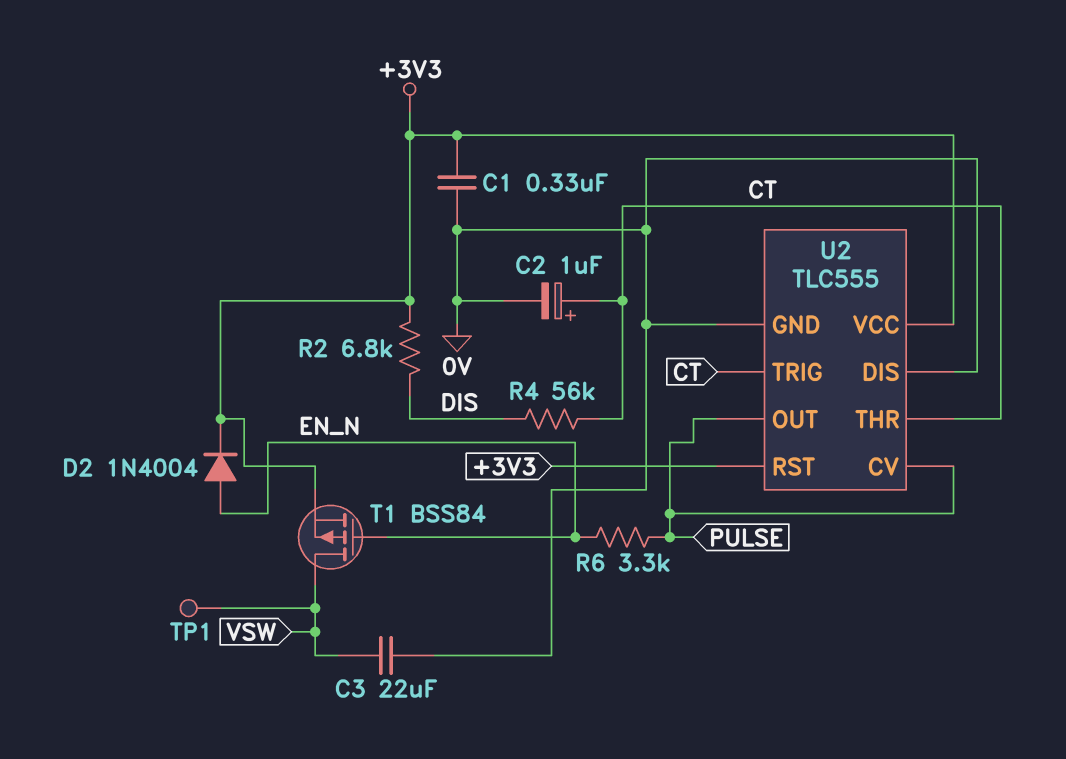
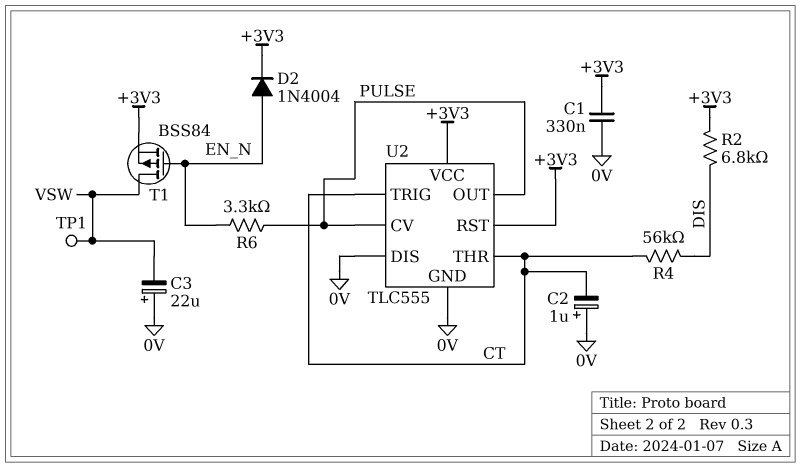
C2: 1uF (plus CT, minus 0V) -> 1uF (plus 0V, minus CT)
C3: 22uF (0V, VSW) -> 22uF (plus 0V, minus VSW)

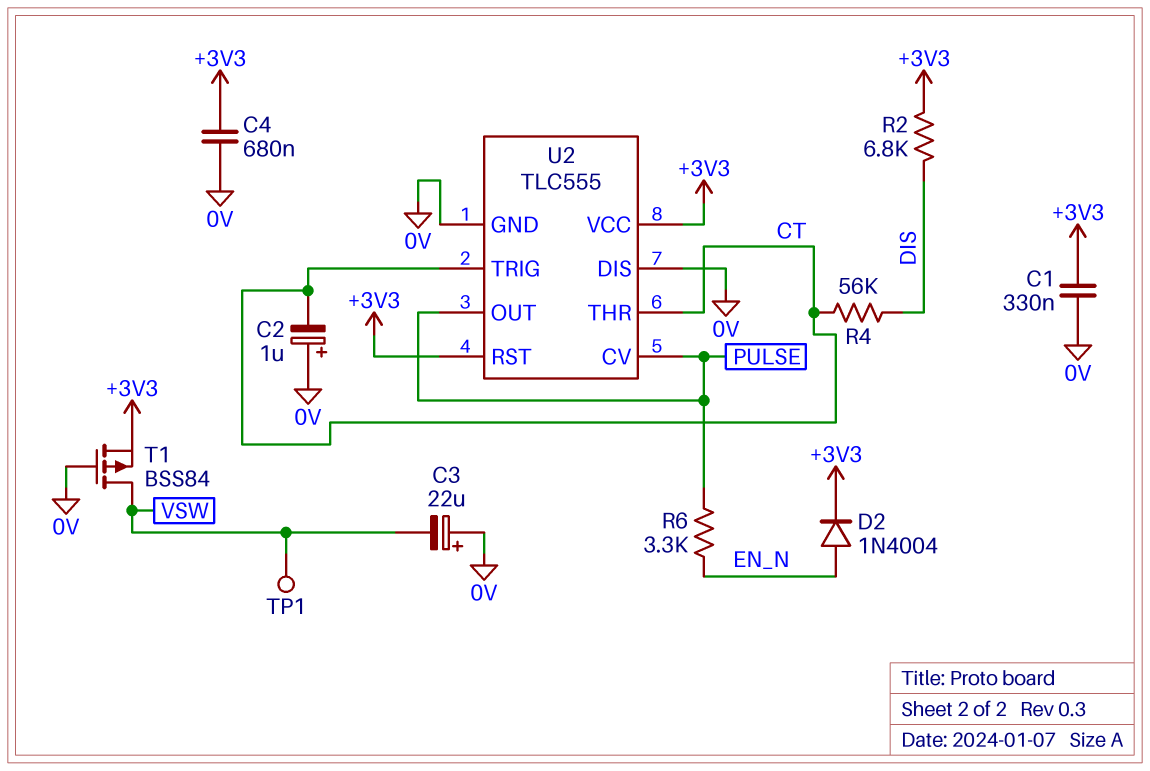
C4: none -> 680nF (+3V3, 0V)
T1: PMOS BSS84 (G EN_N, D VSW, S +3V3) -> PMOS BSS84 (G 0V, D VSW, S +3V3)

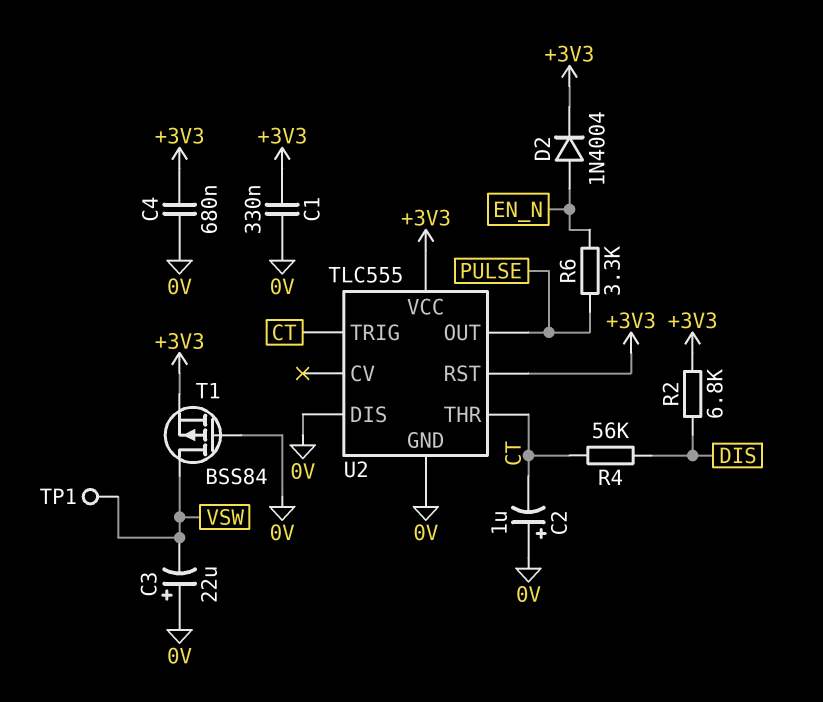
U2 pin CV: PULSE -> none

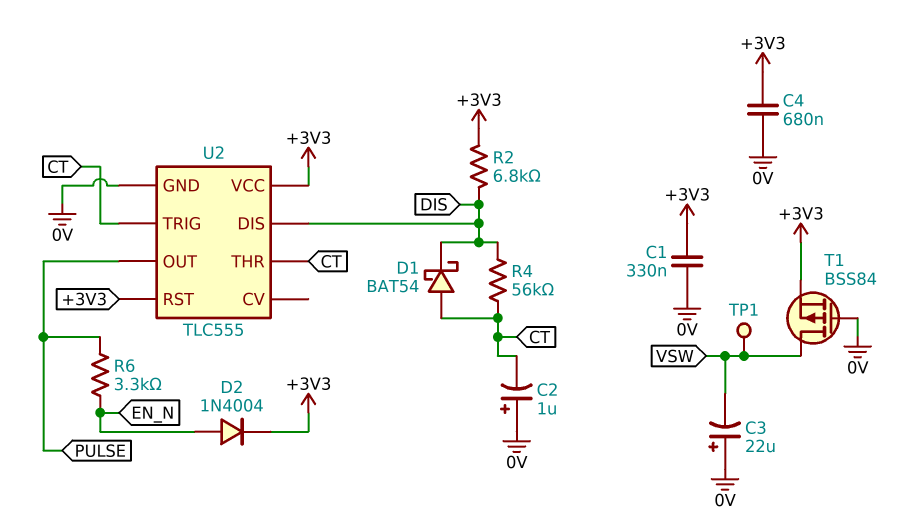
D1: none -> schottky BAT54 (A CT, K DIS)
U2 pin DIS: 0V -> DIS

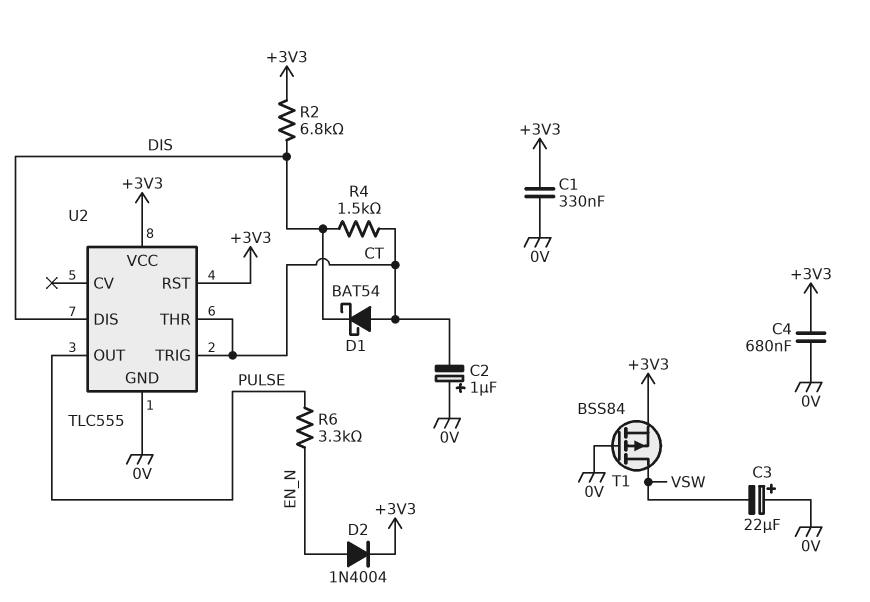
R4: 56k (CT, DIS) -> 1.5k (CT, DIS)
TP1: test point (VSW) -> none

